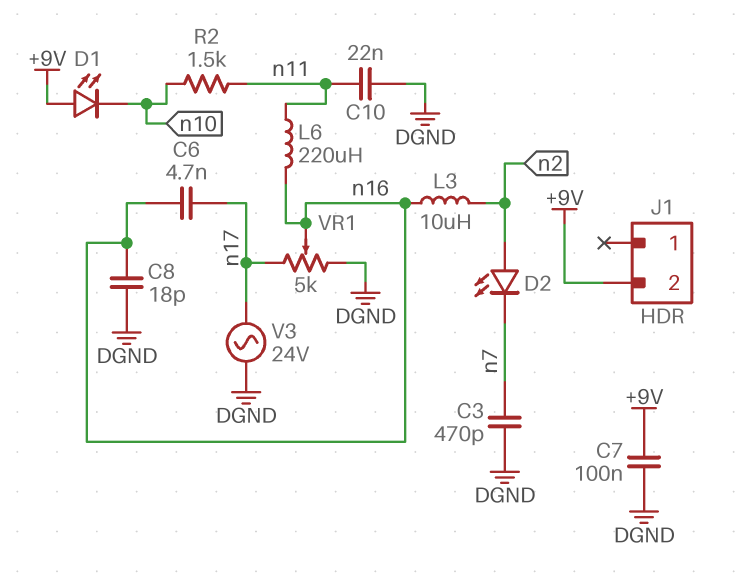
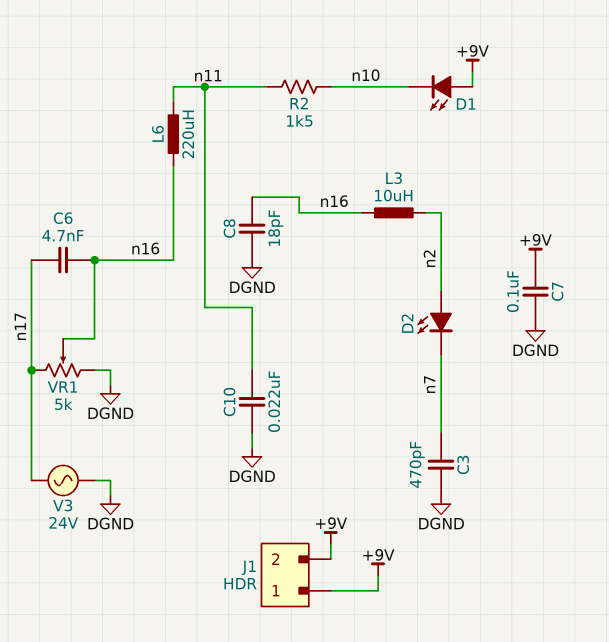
J1 pin 1: none -> +9V

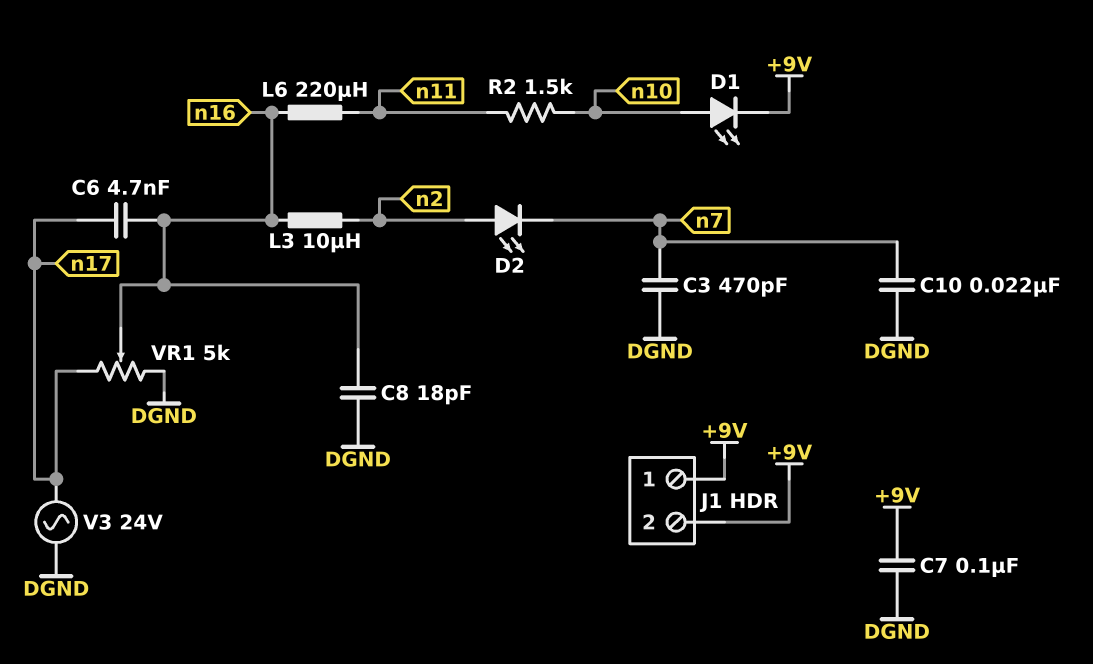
C10: 22nF (DGND, n11) -> 22nF (DGND, n7)
D1: LED (A +9V, K n10) -> LED (A n10, K +9V)

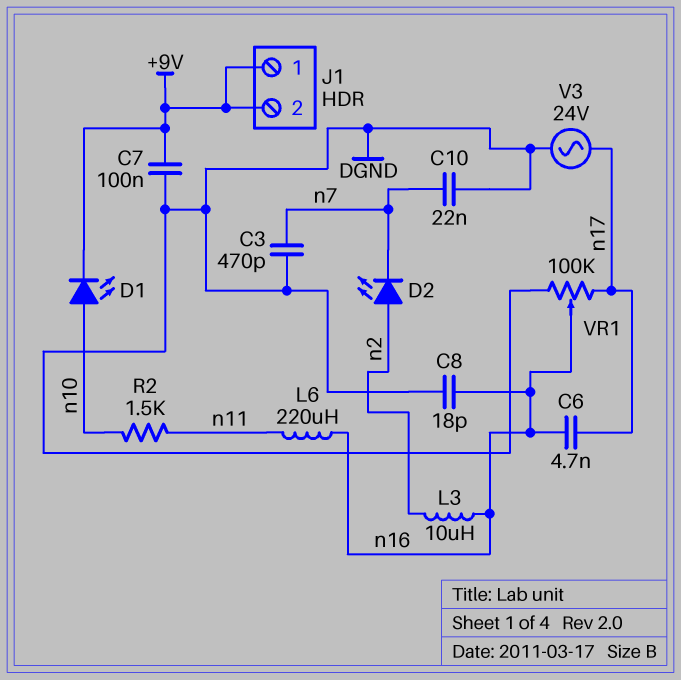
VR1: 5k (DGND, n17, wiper n16) -> 100k (DGND, n17, wiper n16)

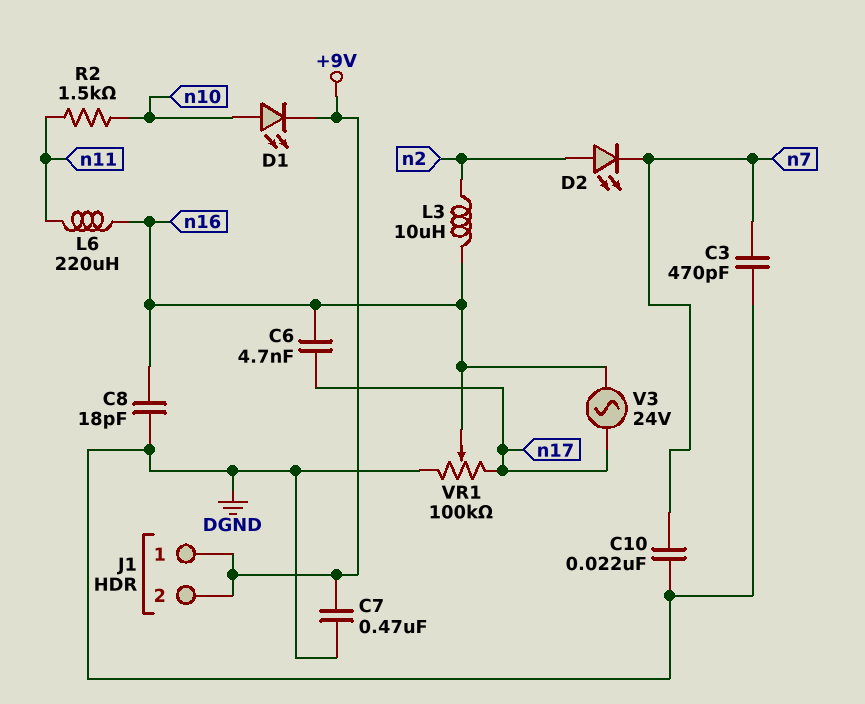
C7: 100nF (+9V, DGND) -> 470nF (+9V, DGND)
V3: AC 24V (DGND, n17) -> AC 24V (n16, n17)

